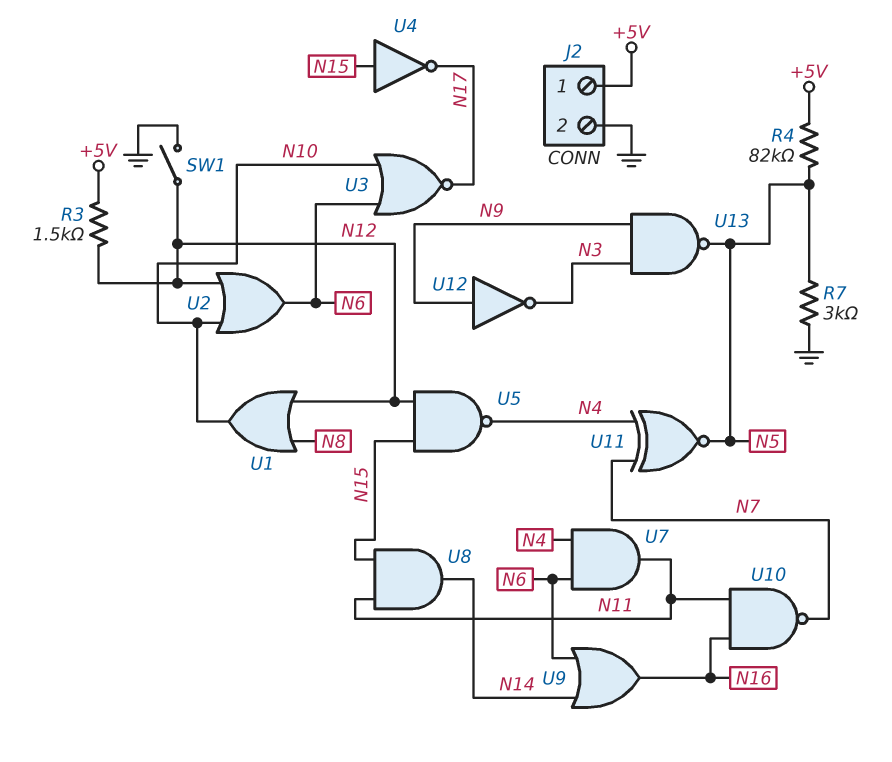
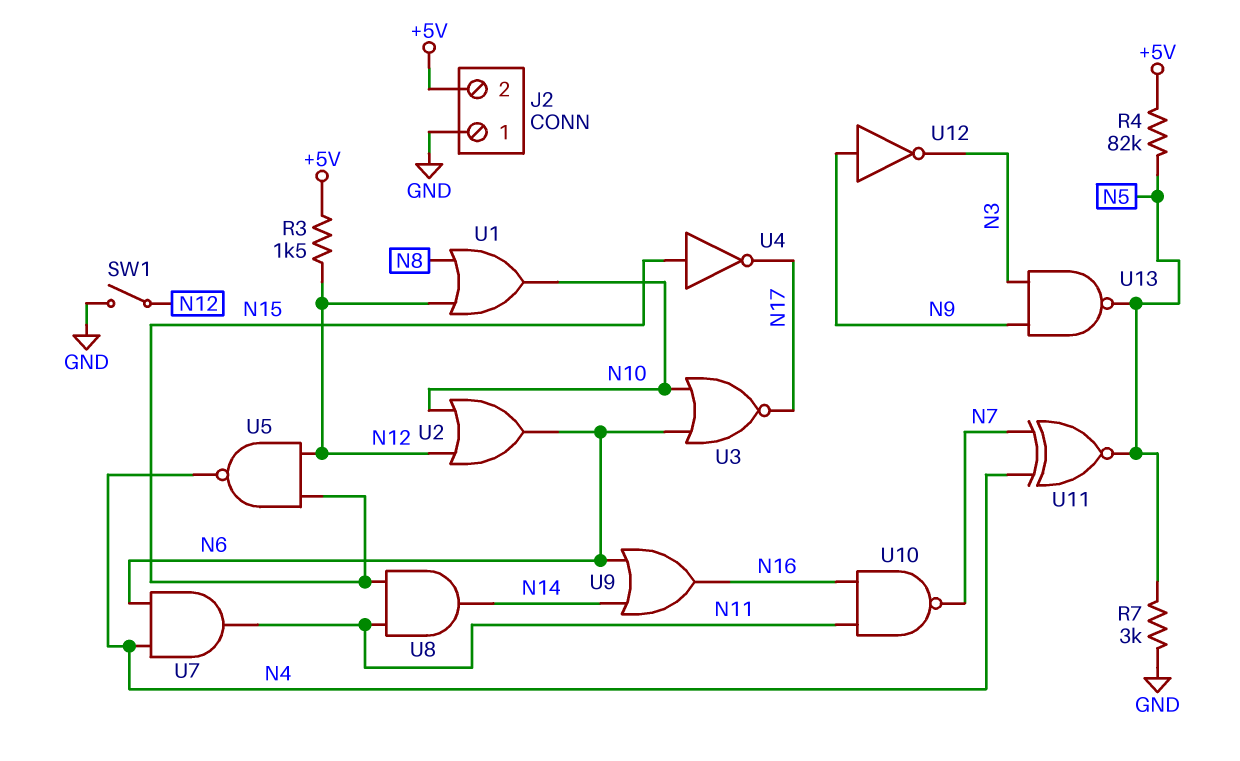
J2 pin 1: +5V -> GND
J2 pin 2: GND -> +5V

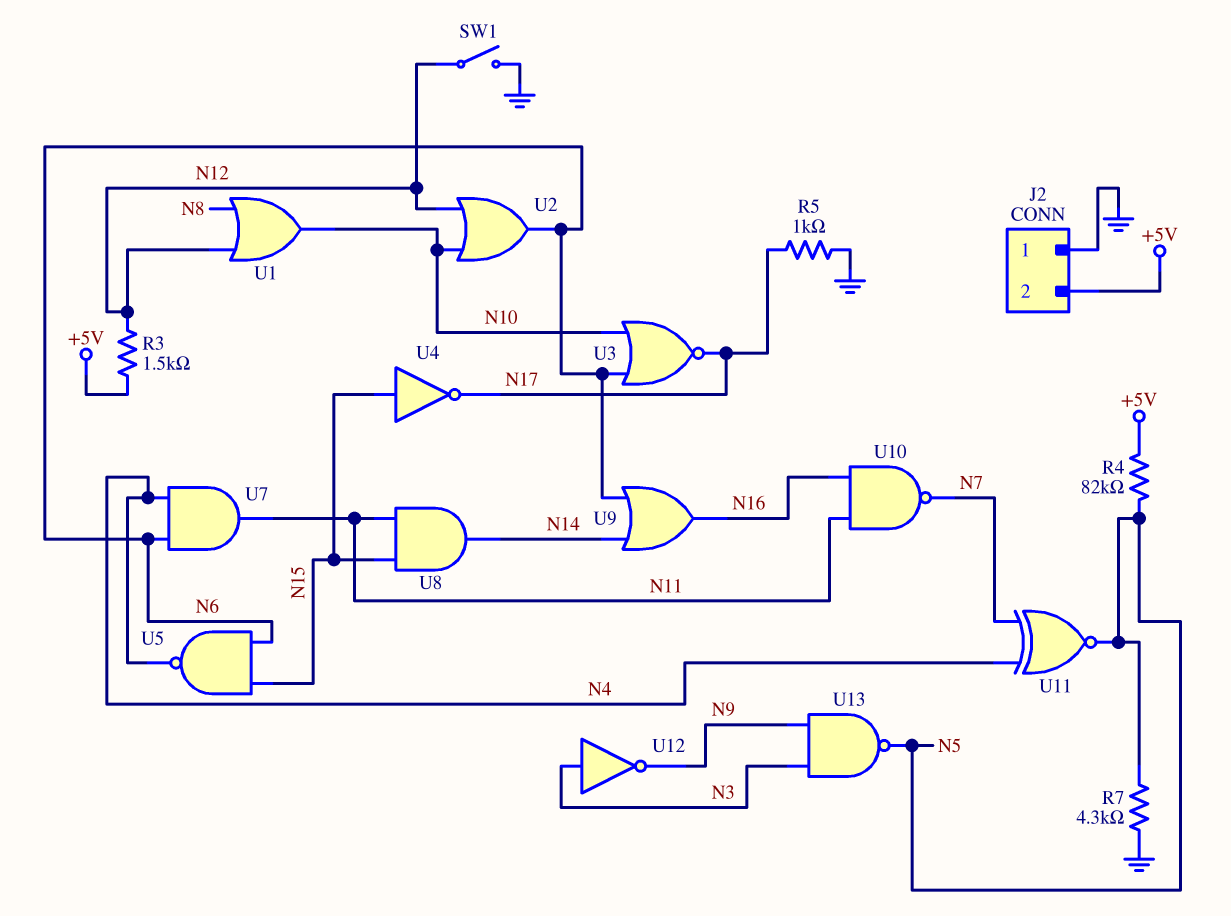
R5: none -> 1k (GND, N17)
R7: 3k (GND, N5) -> 4.3k (GND, N5)
U5: NAND (in N12, in N15, out N4) -> NAND (in N6, in N15, out N4)
U12: NOT (in N9, out N3) -> NOT (in N3, out N9)

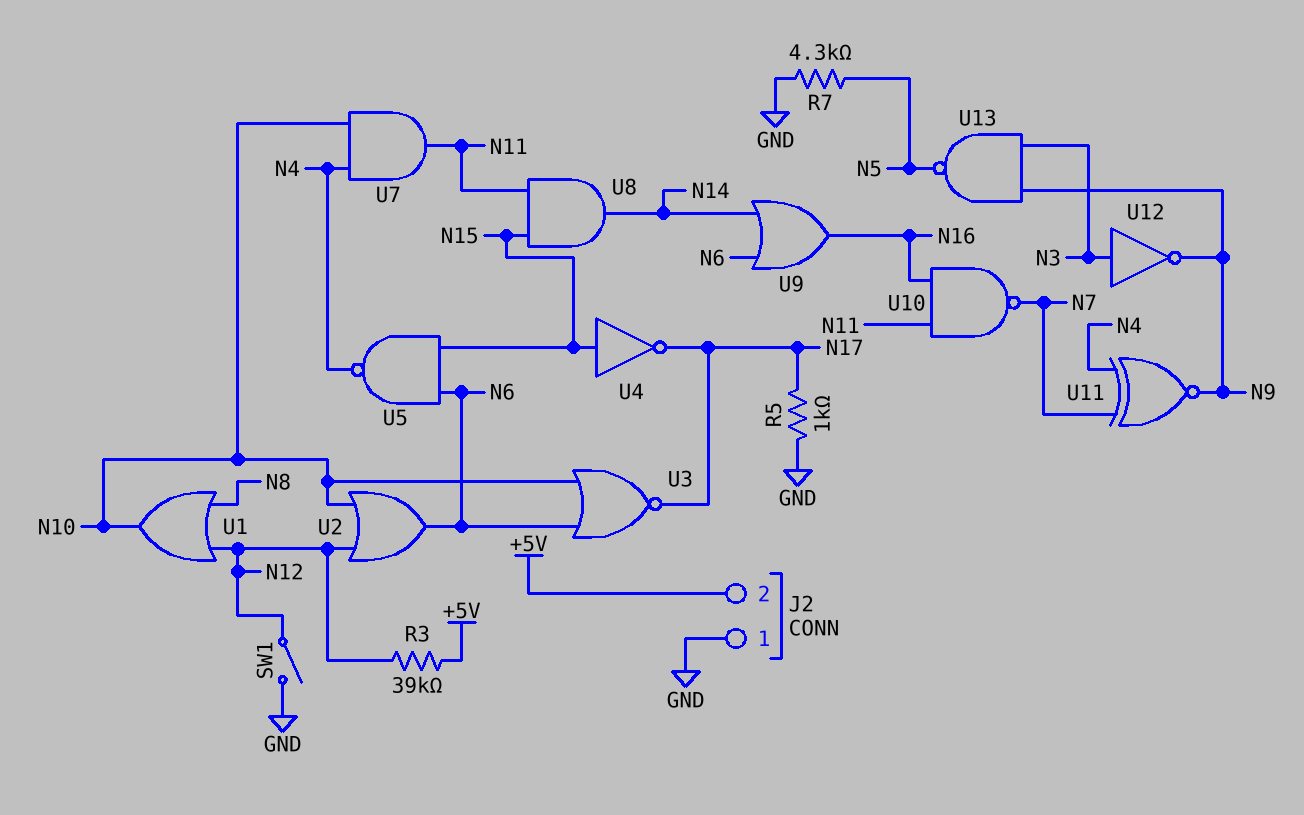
R3: 1.5k (+5V, N12) -> 39k (+5V, N12)
R4: 82k (+5V, N5) -> none
U7: AND (in N4, in N6, out N11) -> AND (in N4, in N10, out N11)
U11: XNOR (in N4, in N7, out N5) -> XNOR (in N4, in N7, out N9)

